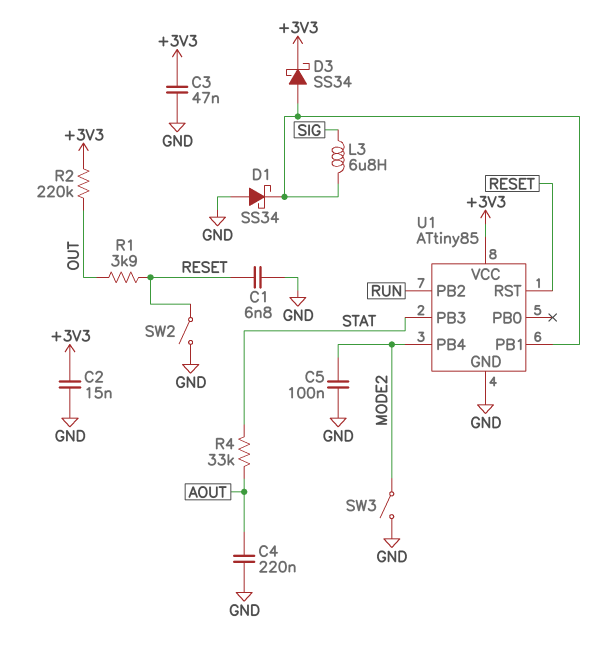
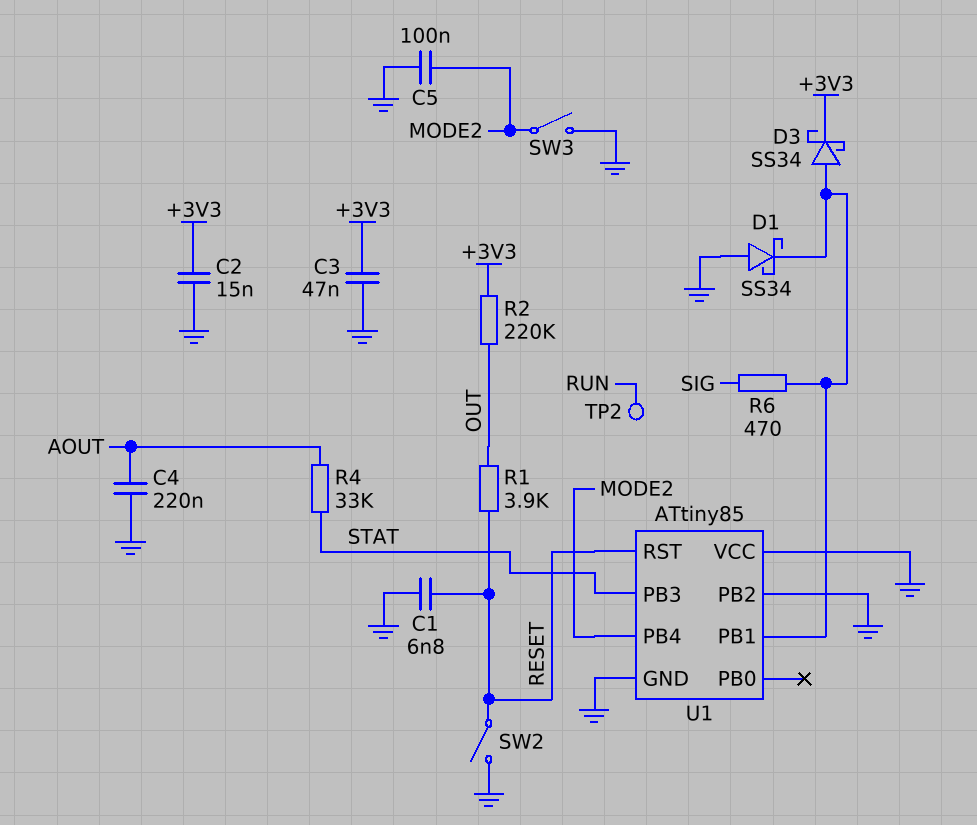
L3: 6.8uH (SIG, U1/PB1) -> none
R6: none -> 470 (SIG, U1/PB1)
TP2: none -> test point (RUN)
U1 pin PB2: RUN -> GND
U1 pin VCC: +3V3 -> GND

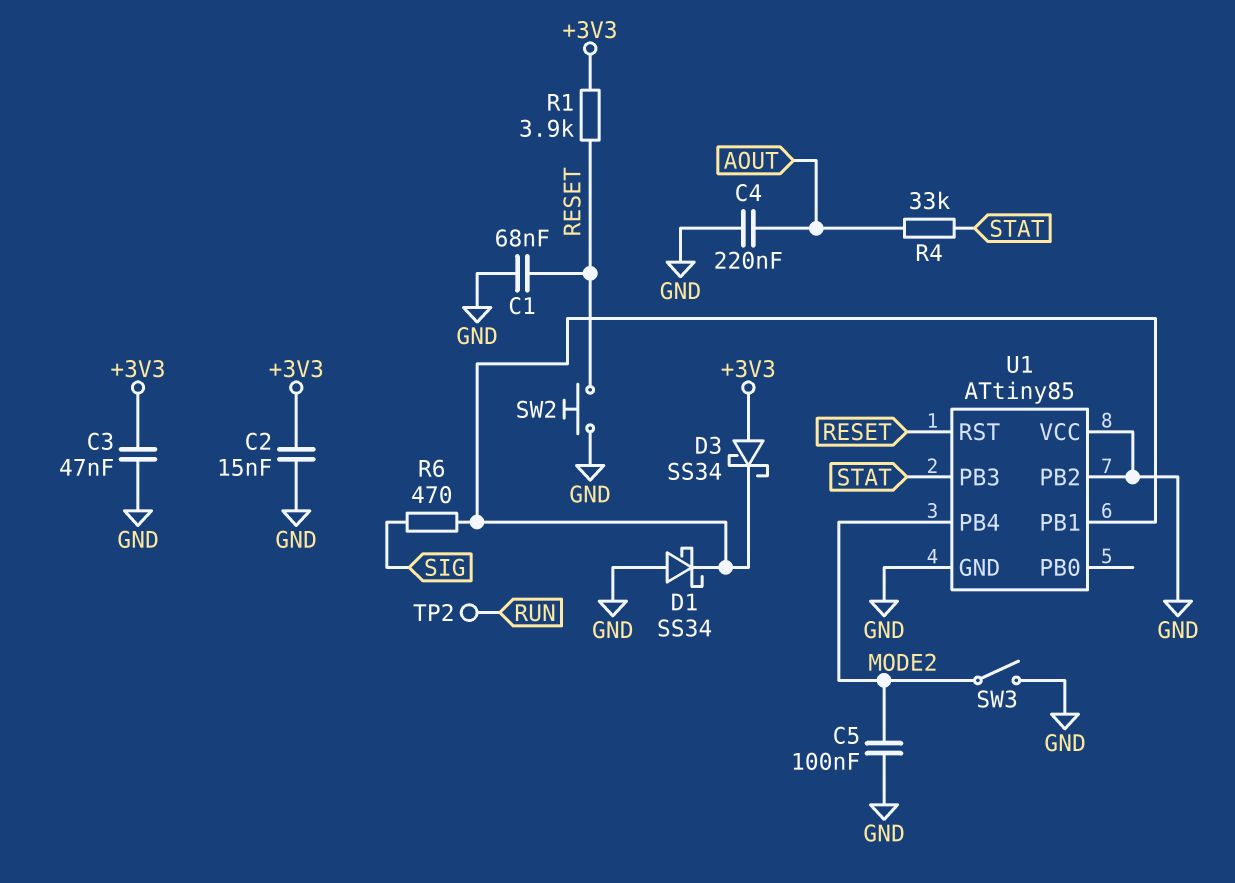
C1: 6.8nF (GND, RESET) -> 68nF (GND, RESET)
D3: schottky SS34 (A U1/PB1, K +3V3) -> schottky SS34 (A +3V3, K U1/PB1)
R1: 3.9k (OUT, RESET) -> 3.9k (+3V3, RESET)
R2: 220k (+3V3, OUT) -> none
SW2: switch (GND, RESET) -> button (GND, RESET)

